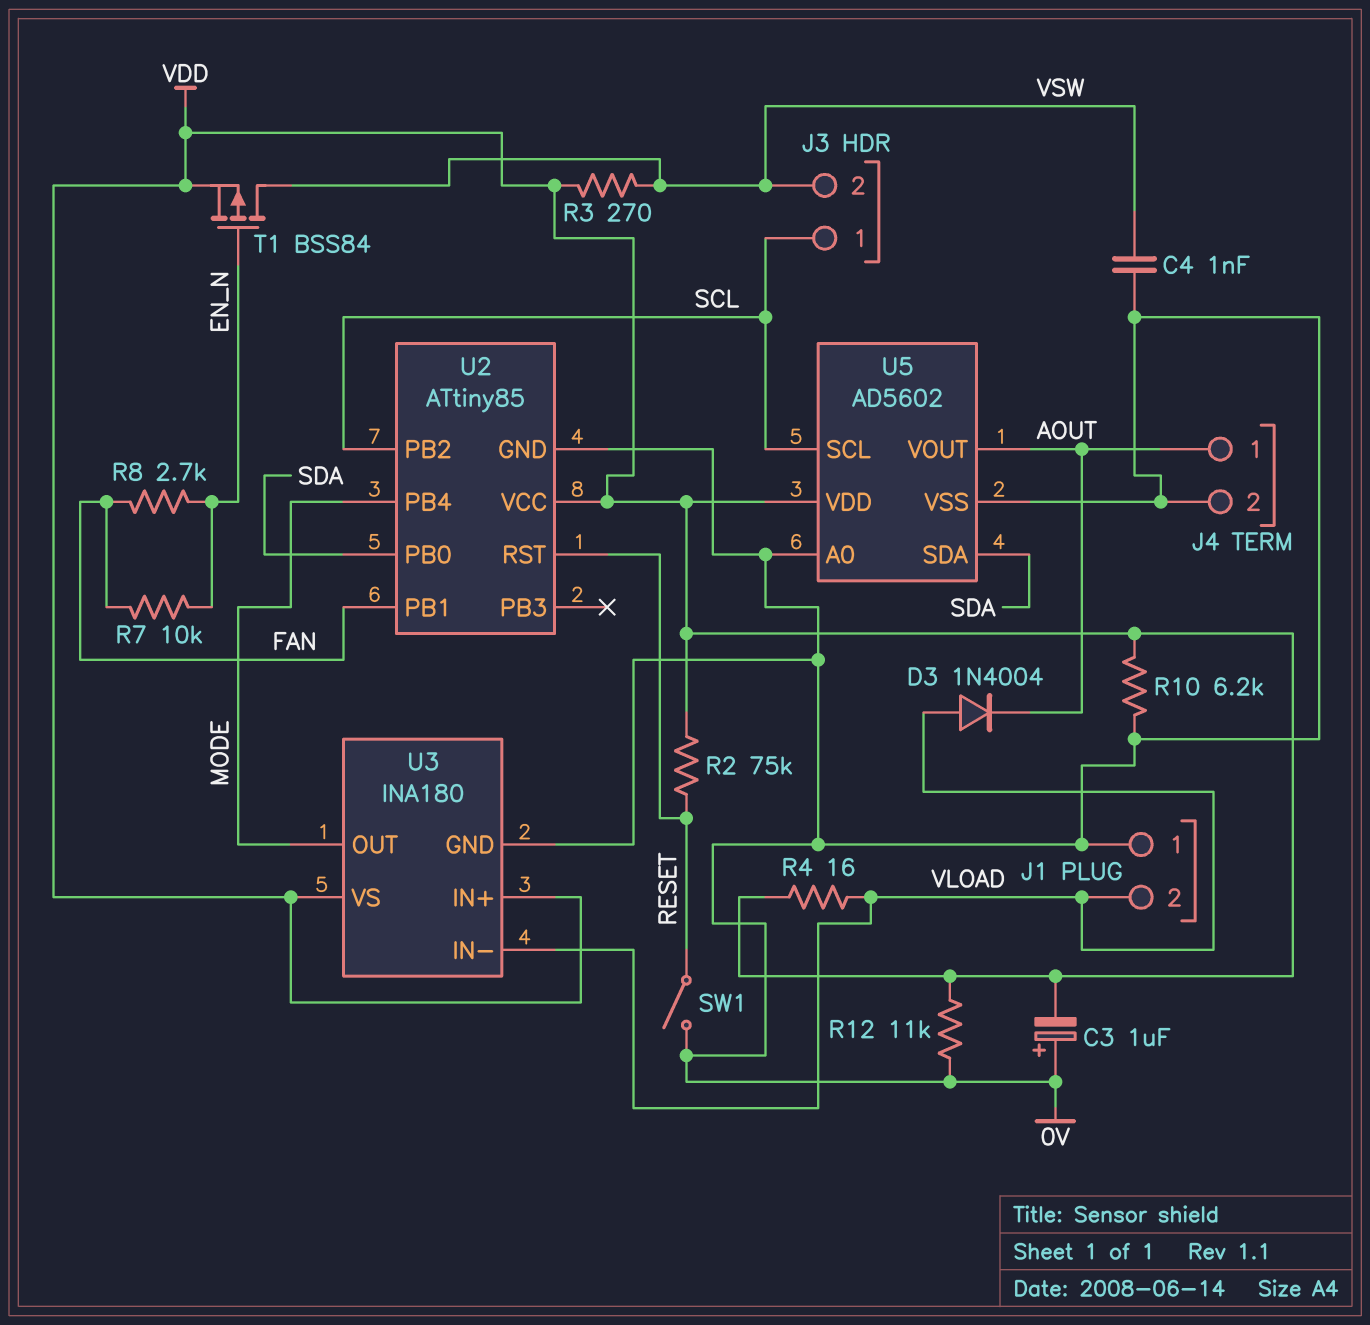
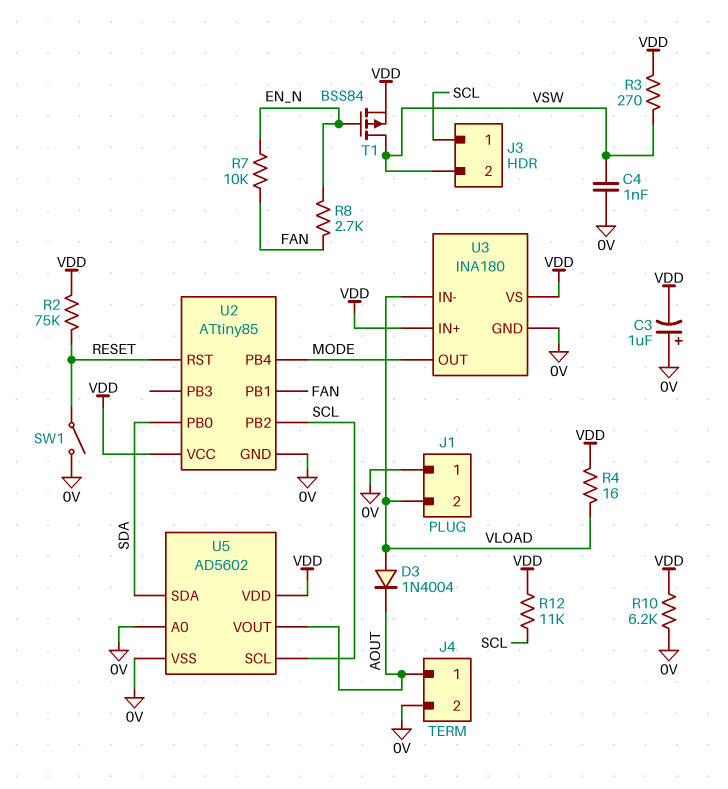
R12: 11k (0V, VDD) -> 11k (SCL, VDD)

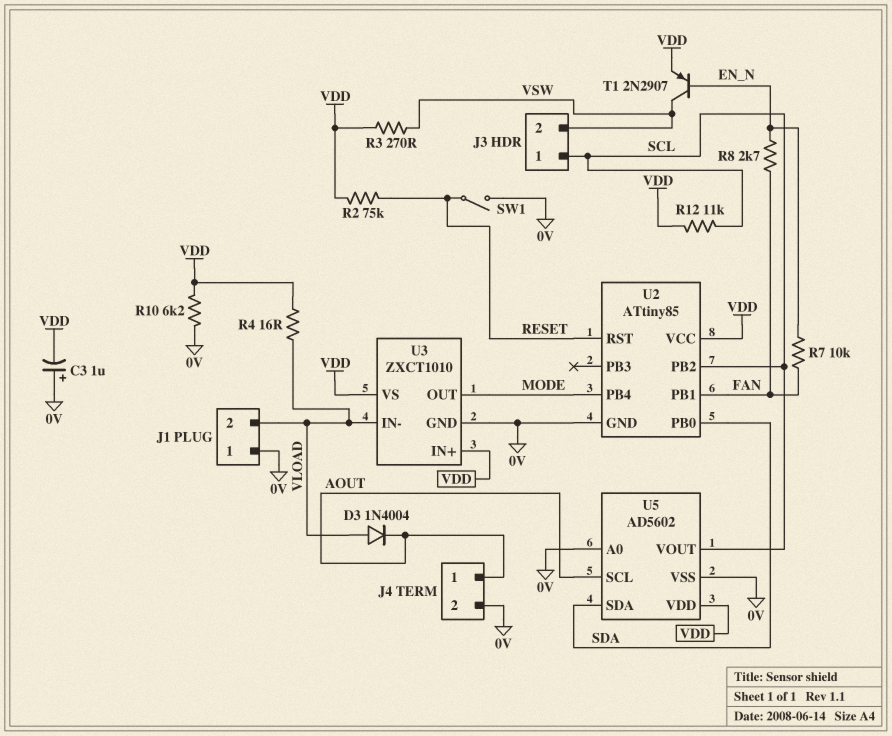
C4: 1nF (0V, VSW) -> none
T1: PMOS BSS84 (G EN_N, D VSW, S VDD) -> PNP 2N2907 (B EN_N, C VSW, E VDD)
U3: INA180 -> ZXCT1010
U5 pin SCL: SCL -> AOUT
U5 pin VOUT: AOUT -> SCL

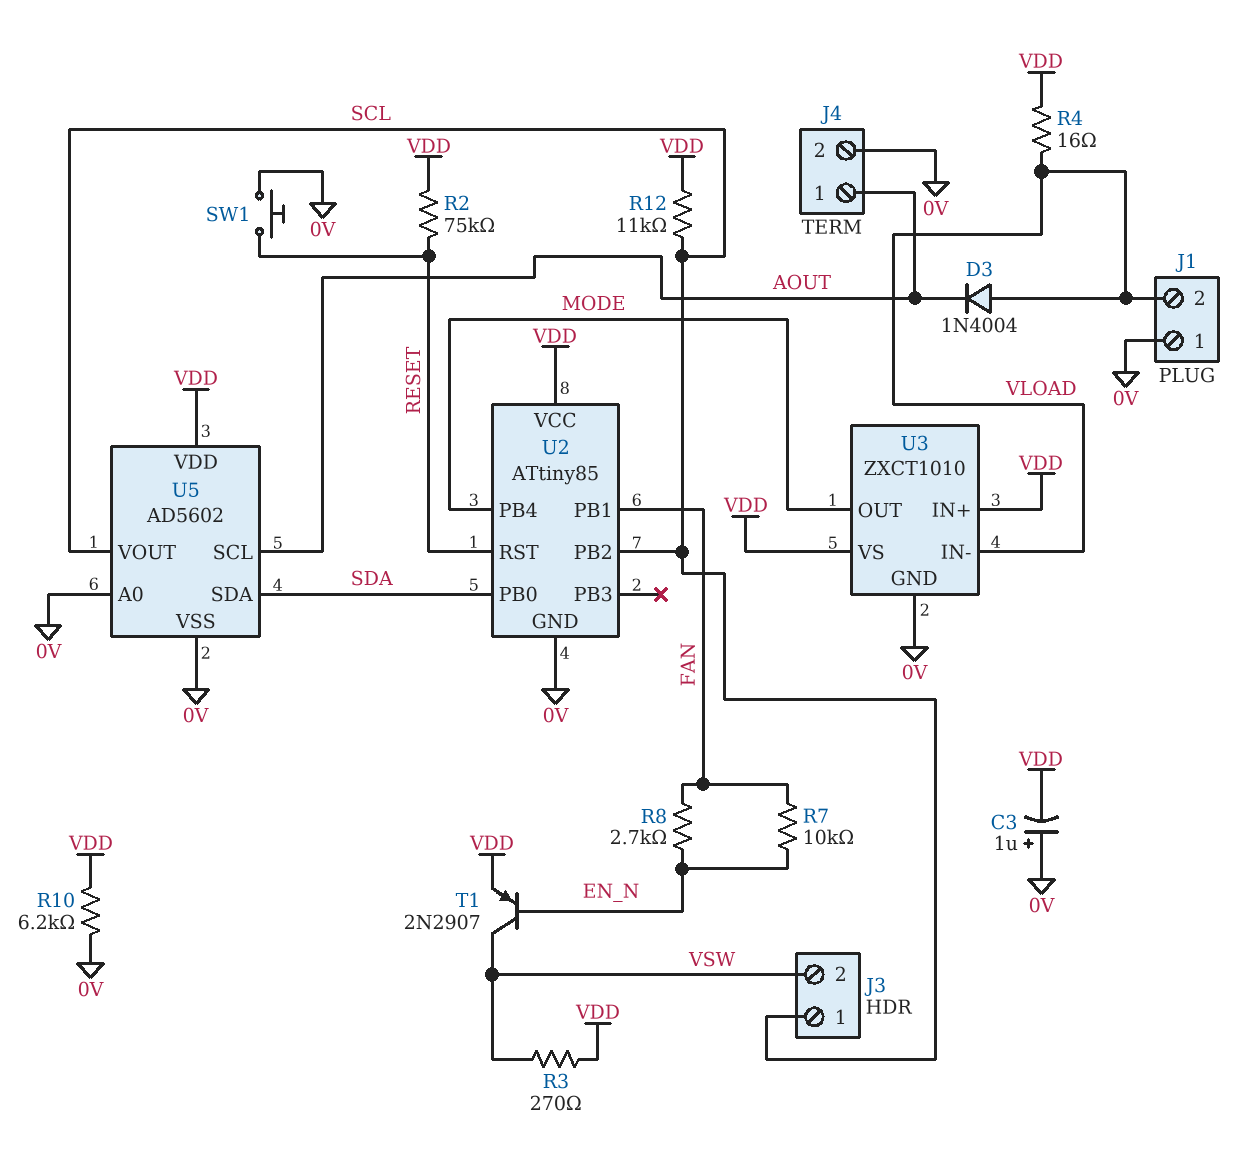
SW1: switch (0V, RESET) -> button (0V, RESET)

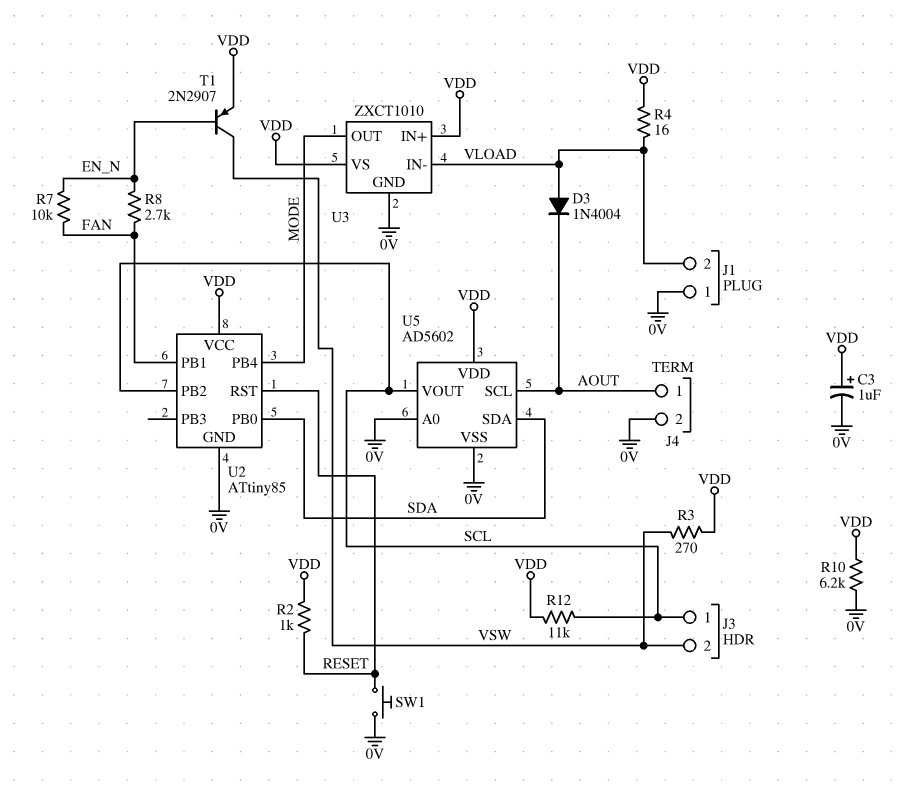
C3: 1uF (plus 0V, minus VDD) -> 1uF (plus VDD, minus 0V)
R2: 75k (RESET, VDD) -> 1k (RESET, VDD)

